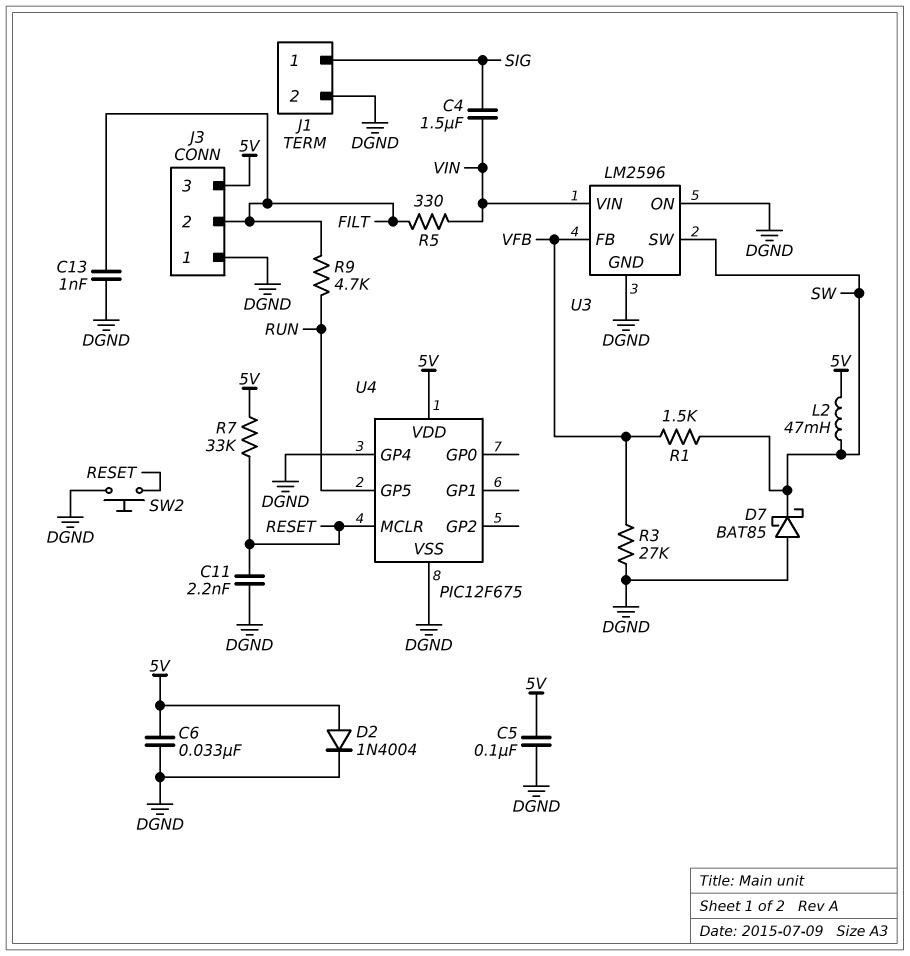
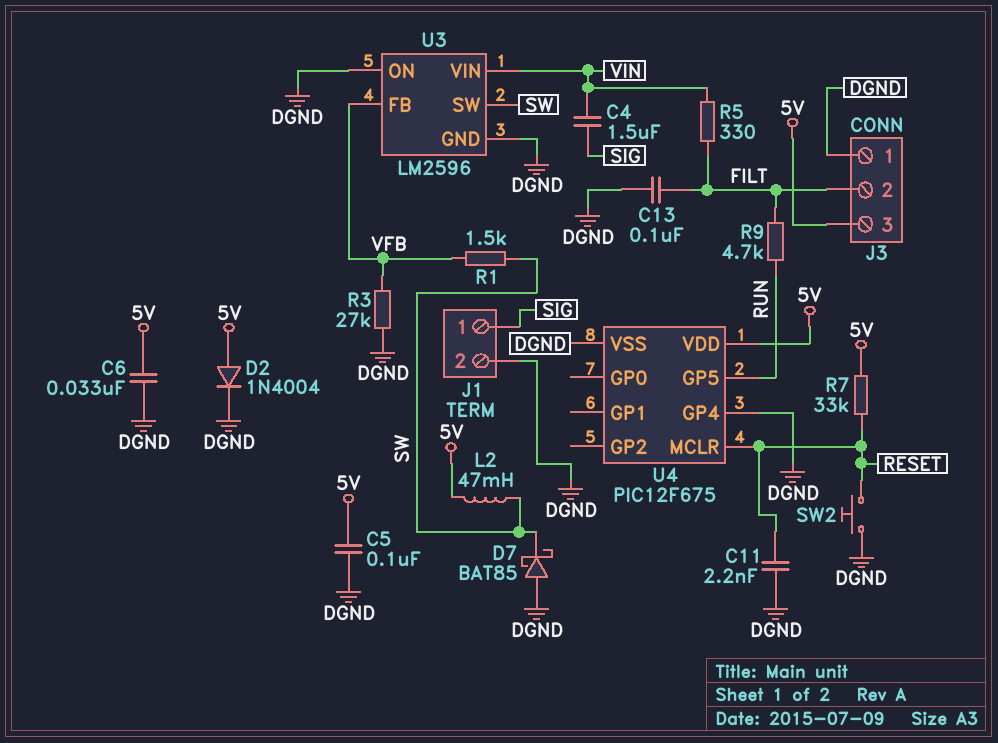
C13: 1nF (DGND, FILT) -> 100nF (DGND, FILT)

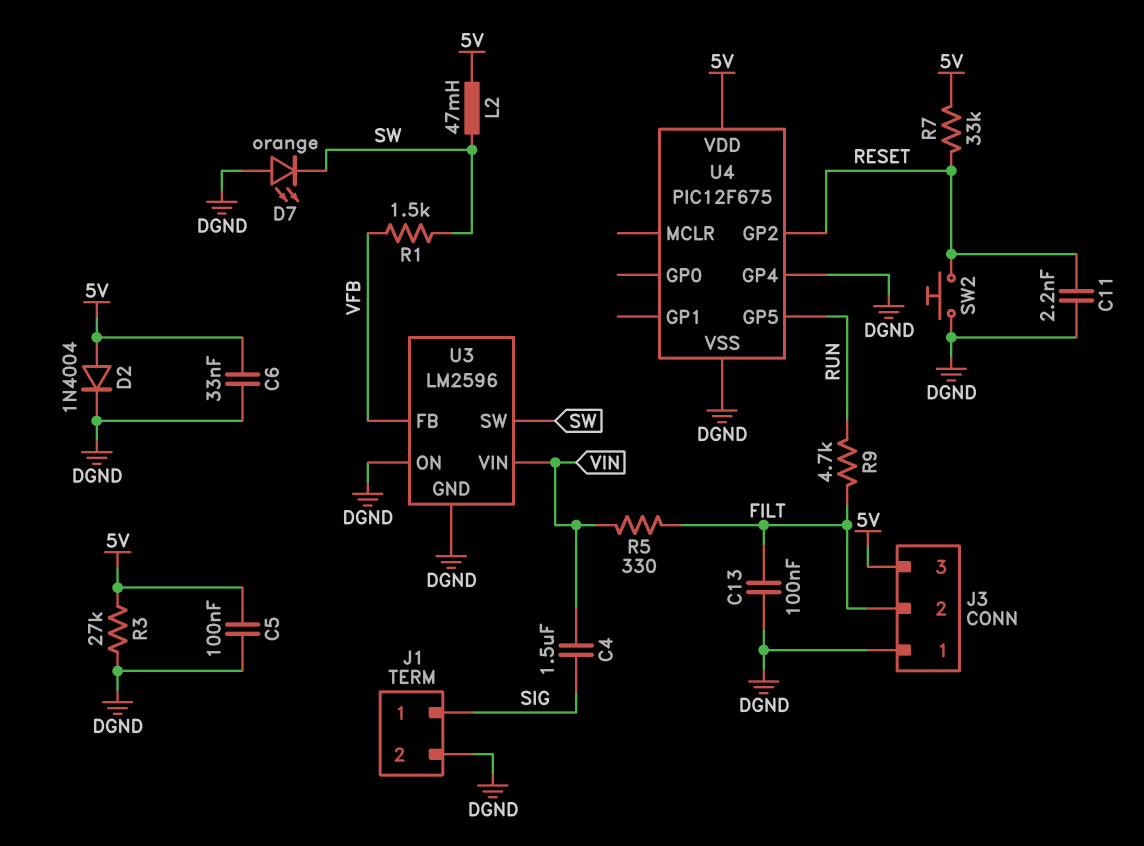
D7: schottky BAT85 (A DGND, K SW) -> LED orange (A DGND, K SW)
R3: 27k (DGND, VFB) -> 27k (5V, DGND)
U4 pin GP2: none -> RESET
U4 pin MCLR: RESET -> none

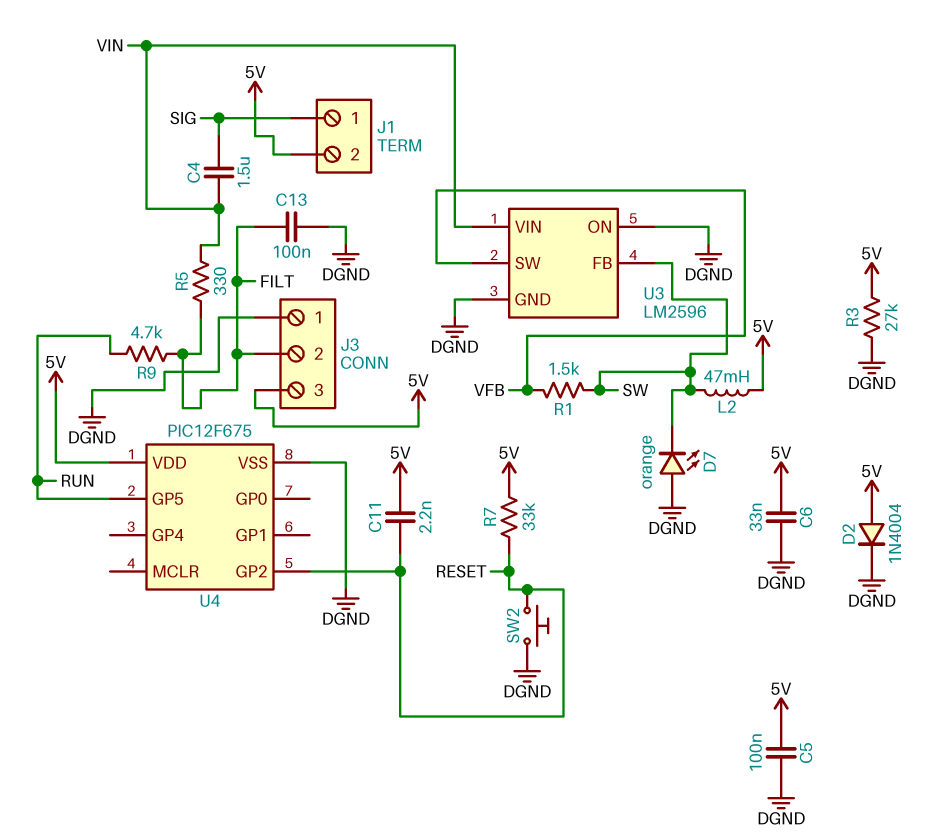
C11: 2.2nF (DGND, RESET) -> 2.2nF (5V, RESET)
J1 pin 2: DGND -> 5V
U3 pin FB: VFB -> SW
U3 pin SW: SW -> VFB
U4 pin GP4: DGND -> none

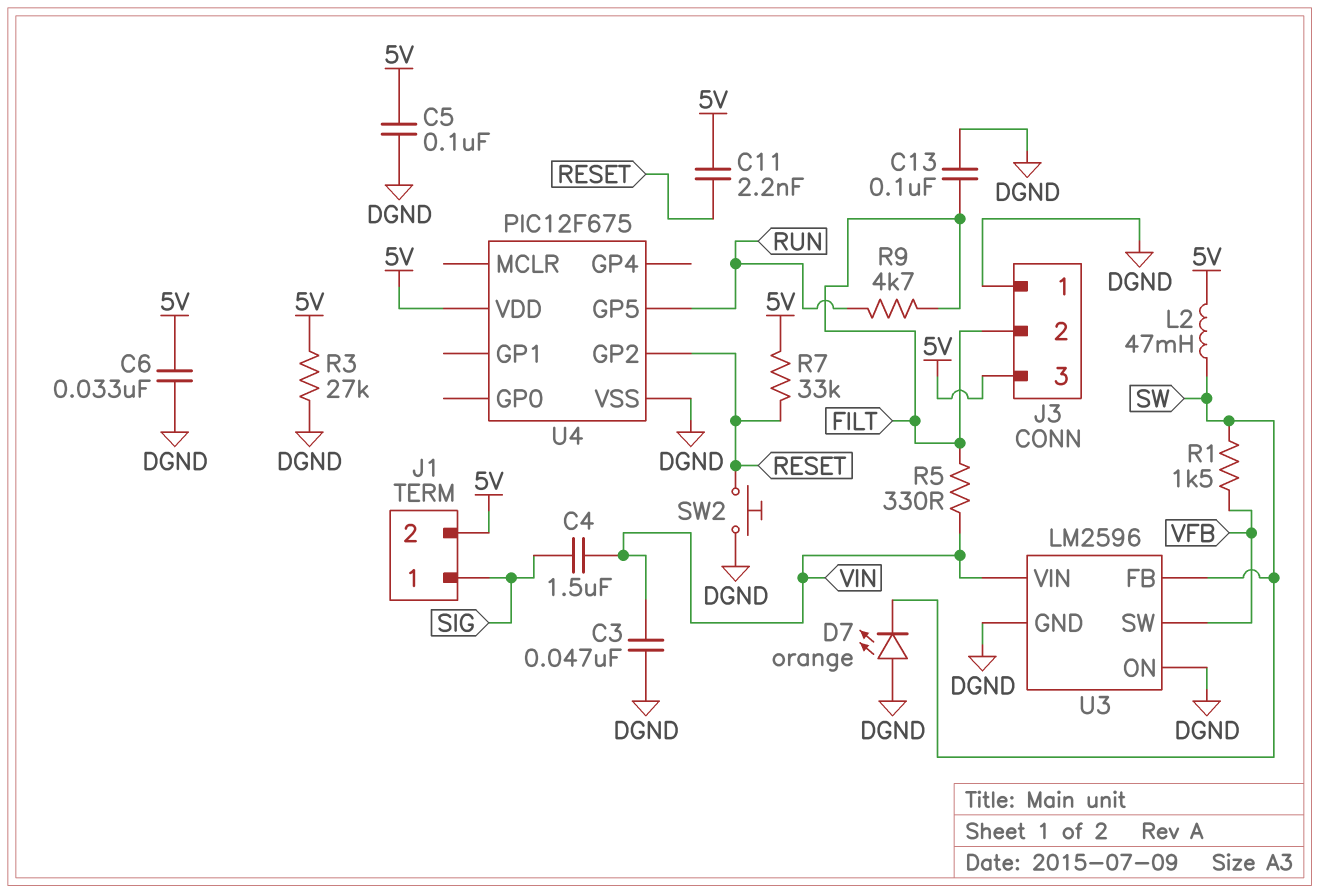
C3: none -> 47nF (DGND, VIN)
D2: diode 1N4004 (A 5V, K DGND) -> none

